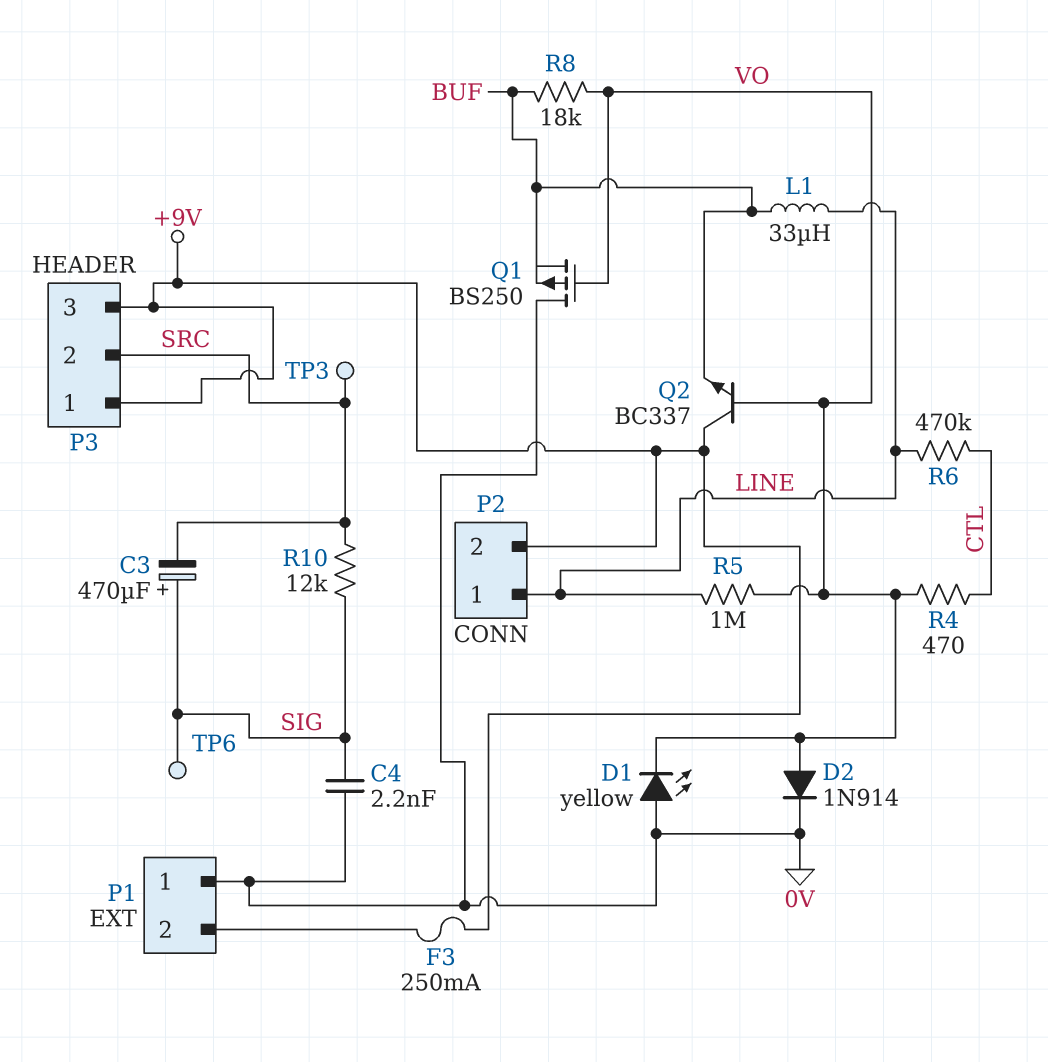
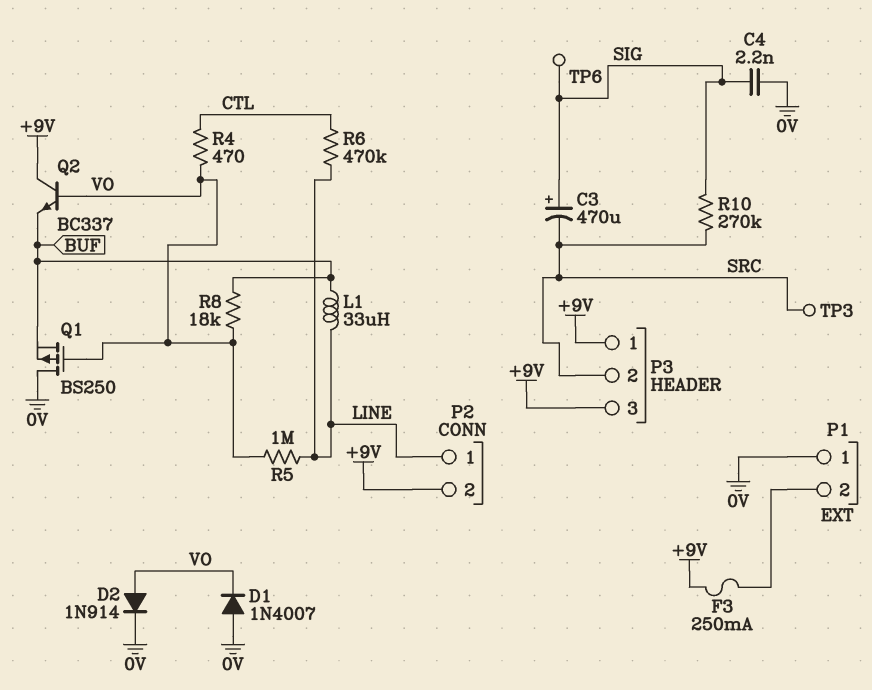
D1: LED yellow (A 0V, K VO) -> diode 1N4007 (A 0V, K VO)
R10: 12k (SIG, SRC) -> 270k (SIG, SRC)

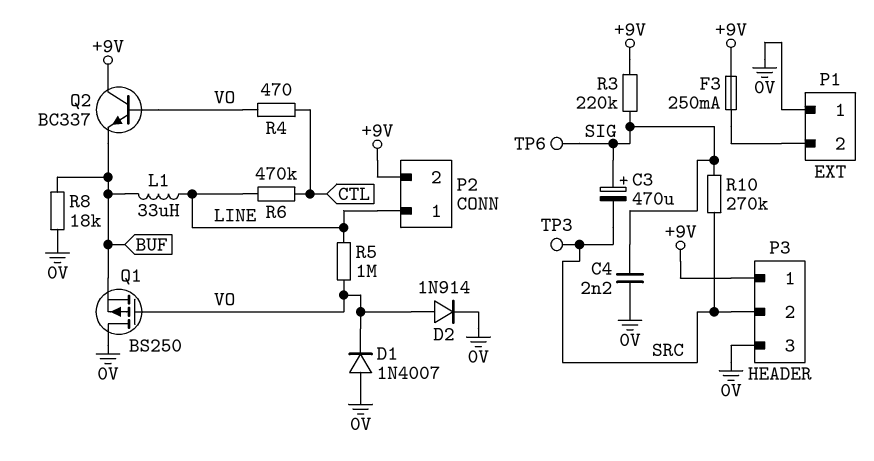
P3 pin 3: +9V -> 0V
R3: none -> 220k (+9V, SIG)
R8: 18k (BUF, VO) -> 18k (0V, BUF)

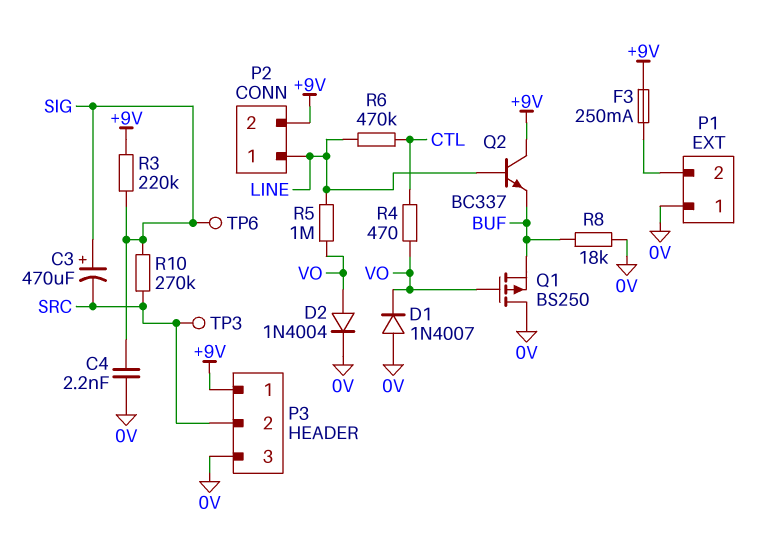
D2: diode 1N914 (A VO, K 0V) -> diode 1N4004 (A VO, K 0V)
L1: 33uH (BUF, LINE) -> none
Q2: NPN BC337 (B VO, C +9V, E BUF) -> NPN BC337 (B LINE, C +9V, E BUF)

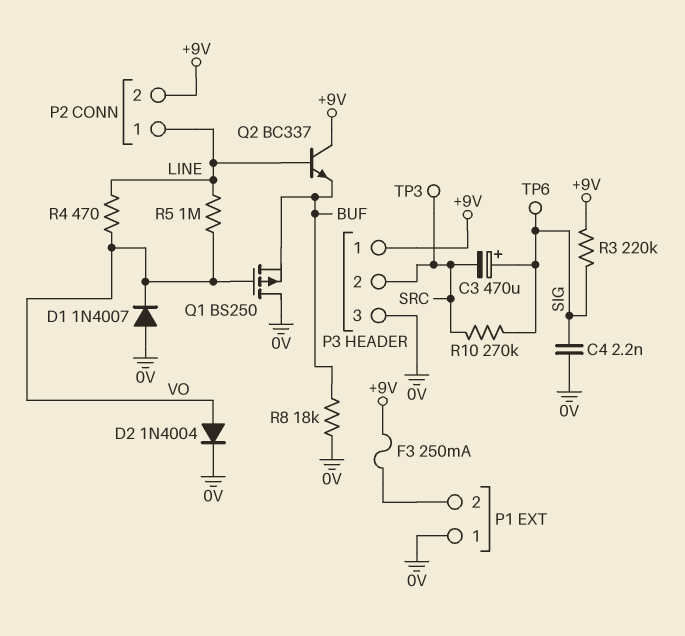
R4: 470 (CTL, VO) -> 470 (LINE, VO)
R6: 470k (CTL, LINE) -> none

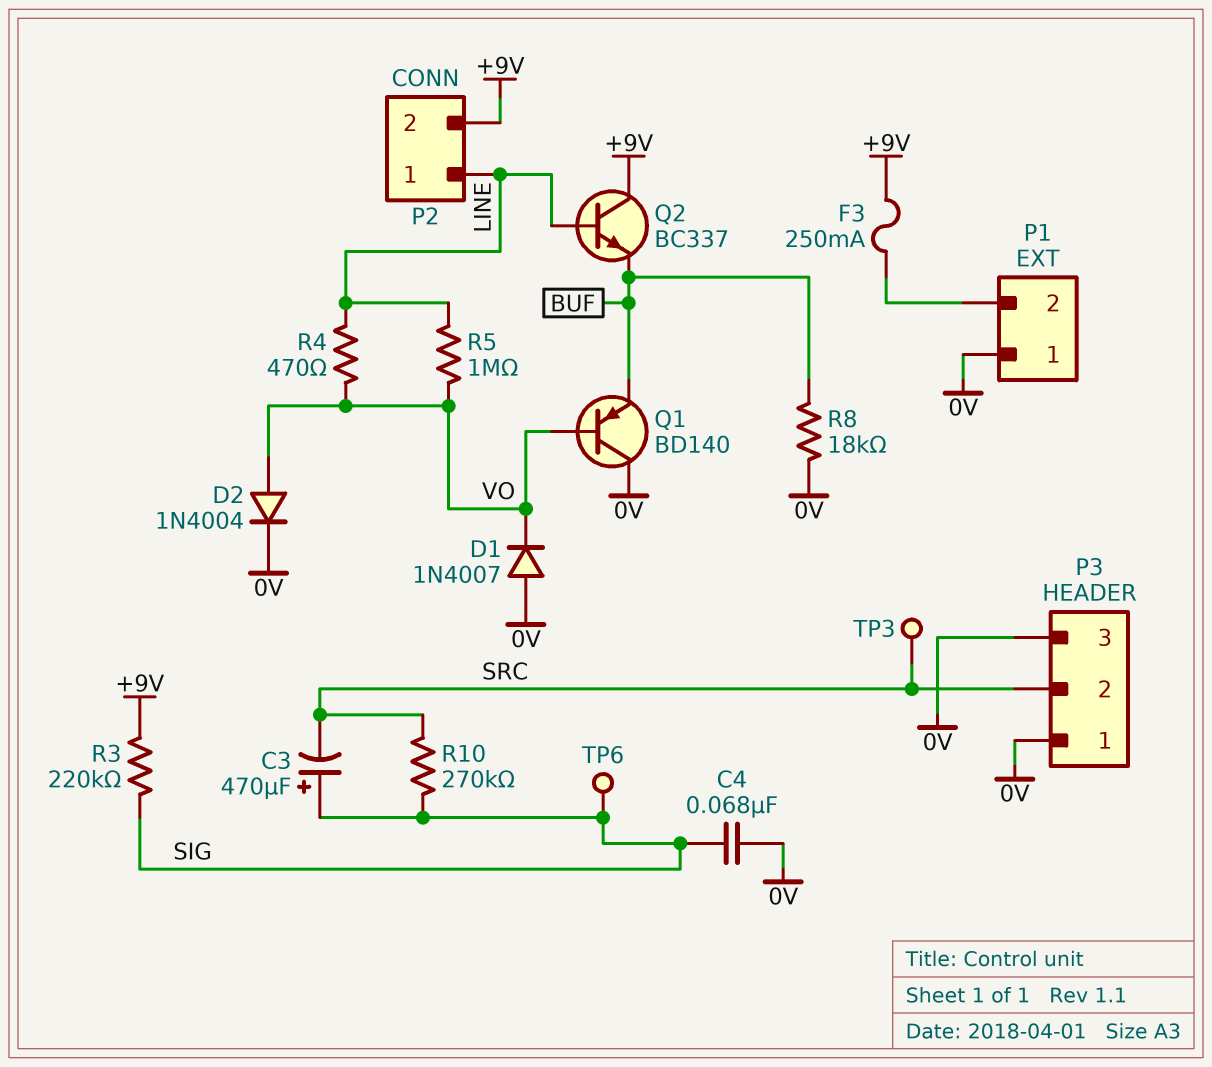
C4: 2.2nF (0V, SIG) -> 68nF (0V, SIG)
P3 pin 1: +9V -> 0V
Q1: PMOS BS250 (G VO, D 0V, S BUF) -> PNP BD140 (B VO, C 0V, E BUF)

